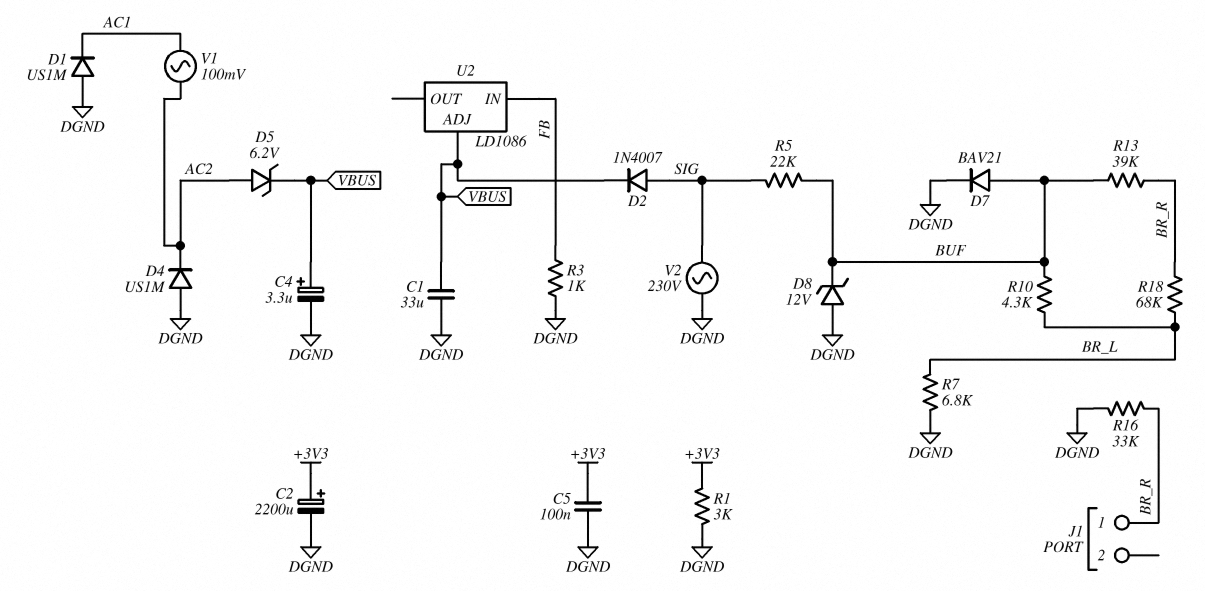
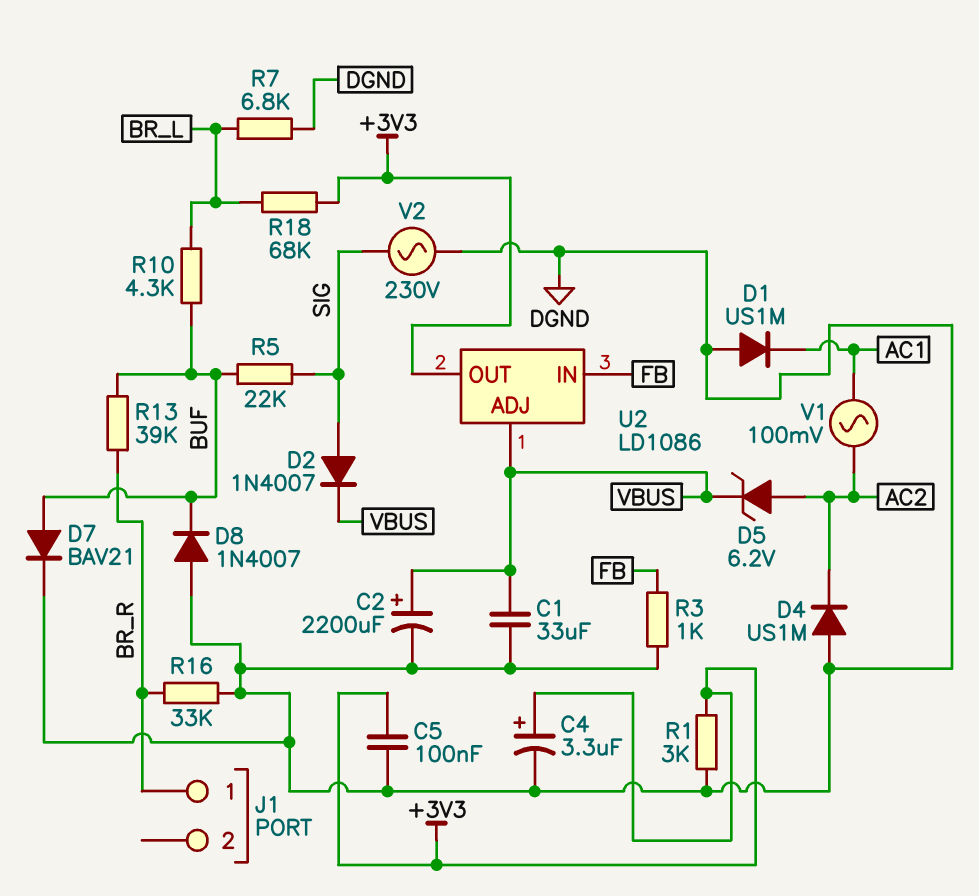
C2: 2200uF (plus +3V3, minus DGND) -> 2200uF (plus VBUS, minus DGND)
C4: 3.3uF (plus VBUS, minus DGND) -> 3.3uF (plus +3V3, minus DGND)
D8: zener 12V (A DGND, K BUF) -> diode 1N4007 (A DGND, K BUF)
R18: 68k (BR_L, BR_R) -> 68k (+3V3, BR_L)
U2 pin OUT: none -> +3V3

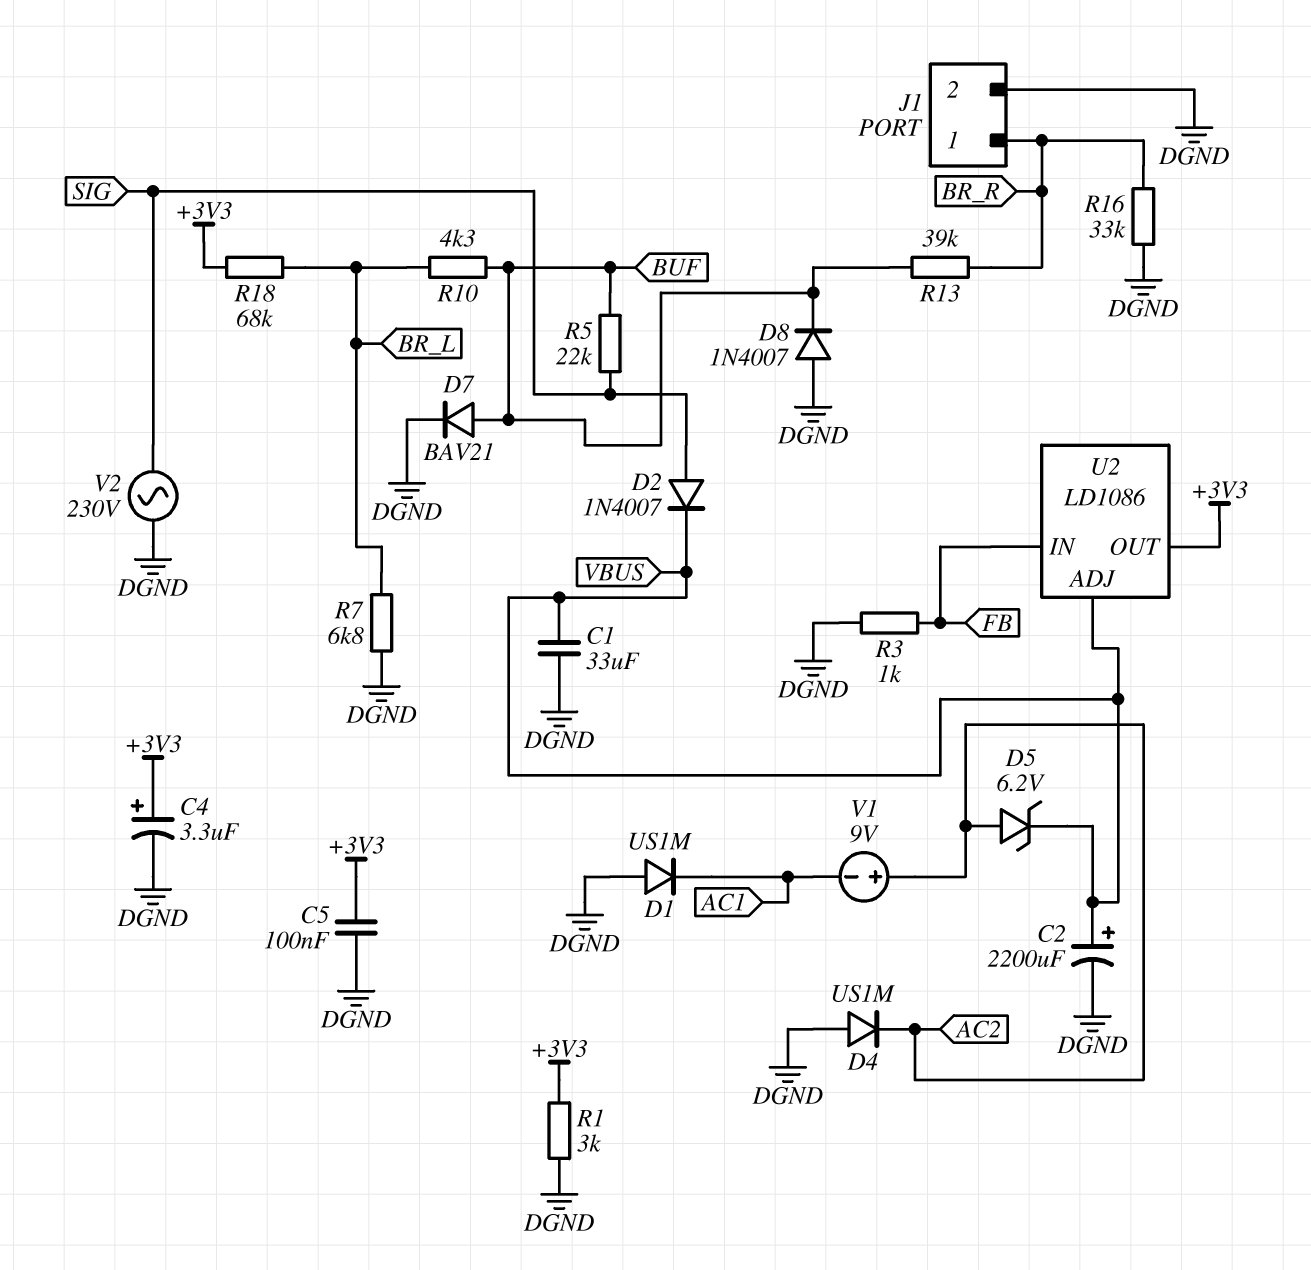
J1 pin 2: none -> DGND
V1: AC 100mV (AC1, AC2) -> 9V (plus AC2, minus AC1)

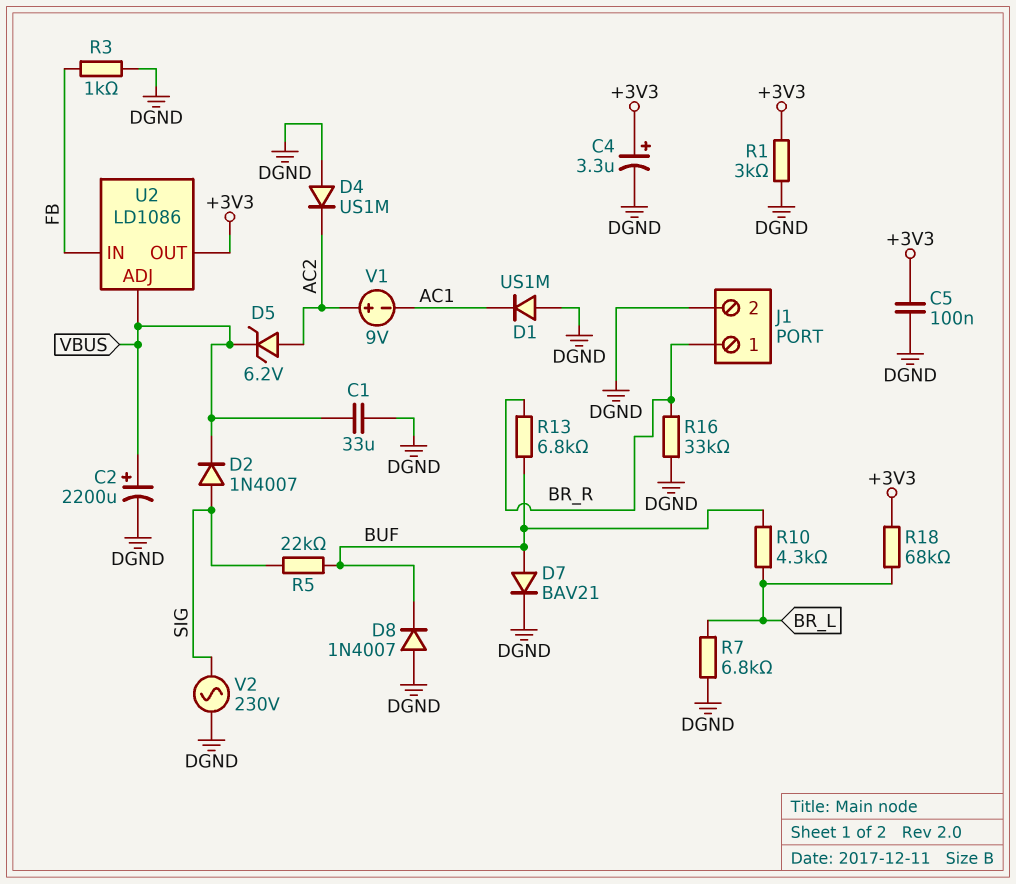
R13: 39k (BR_R, BUF) -> 6.8k (BR_R, BUF)

